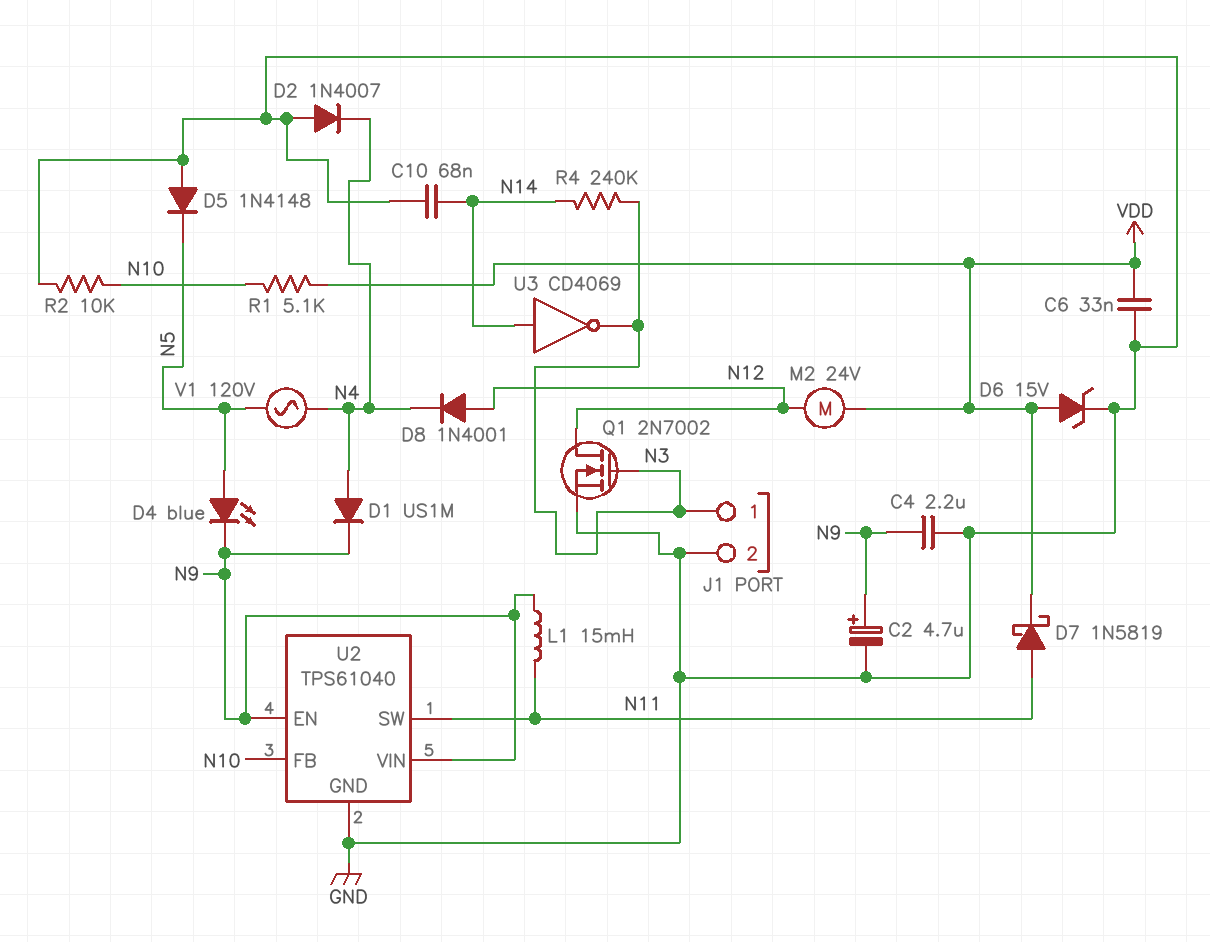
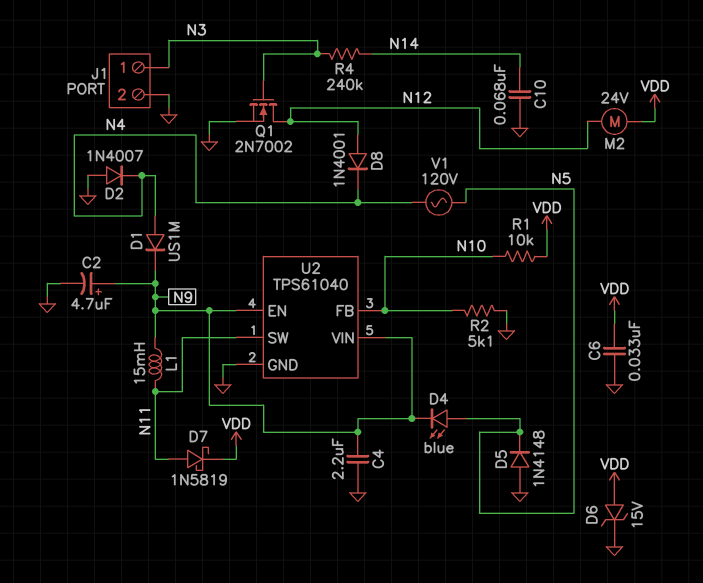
R1: 5.1k (N10, VDD) -> 10k (N10, VDD)
R2: 10k (GND, N10) -> 5.1k (GND, N10)
U3: NOT CD4069 (in N14, out N3) -> none

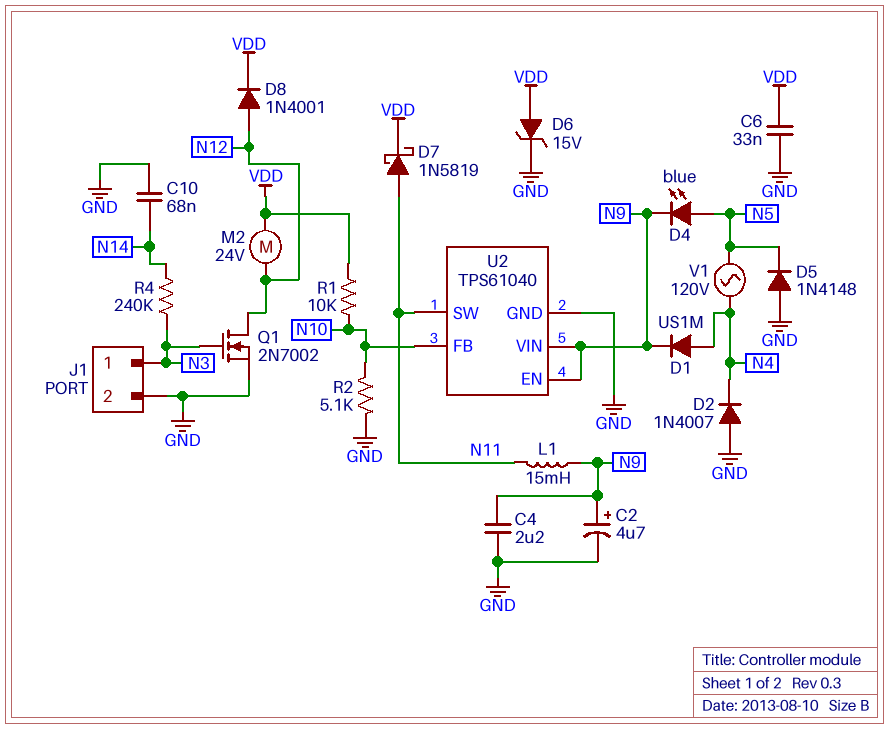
D8: diode 1N4001 (A N12, K N4) -> diode 1N4001 (A N12, K VDD)

